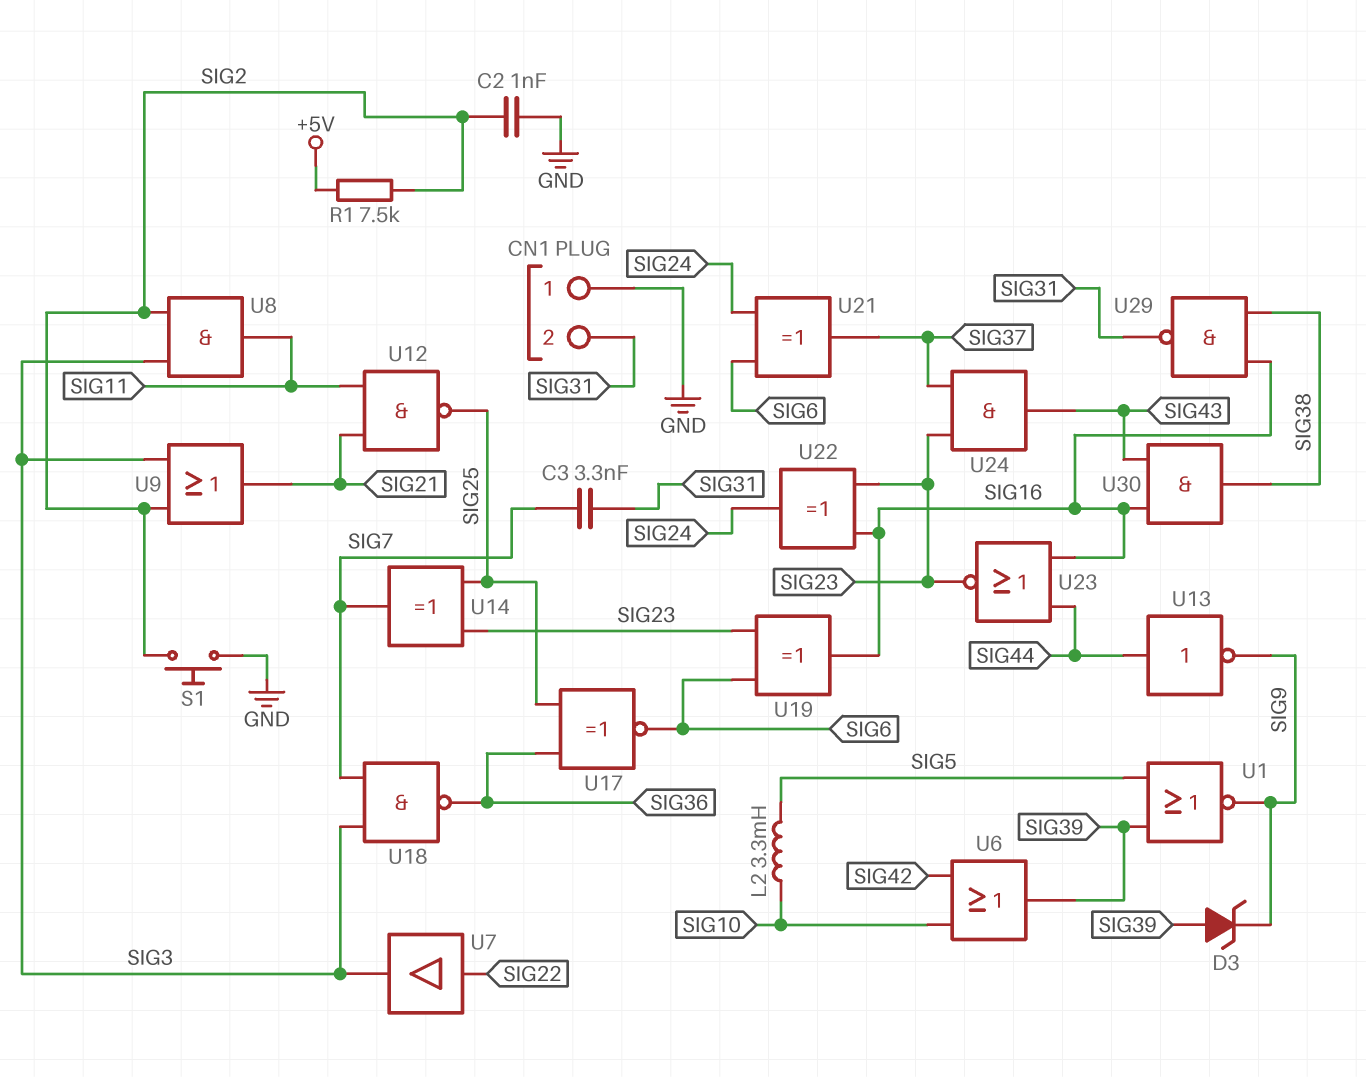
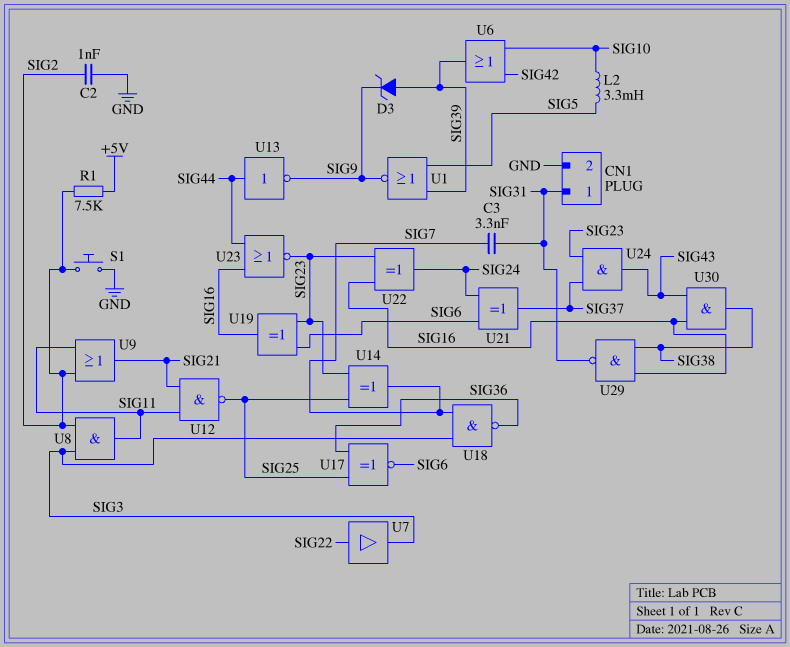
CN1 pin 1: GND -> SIG31
CN1 pin 2: SIG31 -> GND
U9: OR (in SIG2, in SIG3, out SIG21) -> OR (in SIG2, in SIG11, out SIG21)

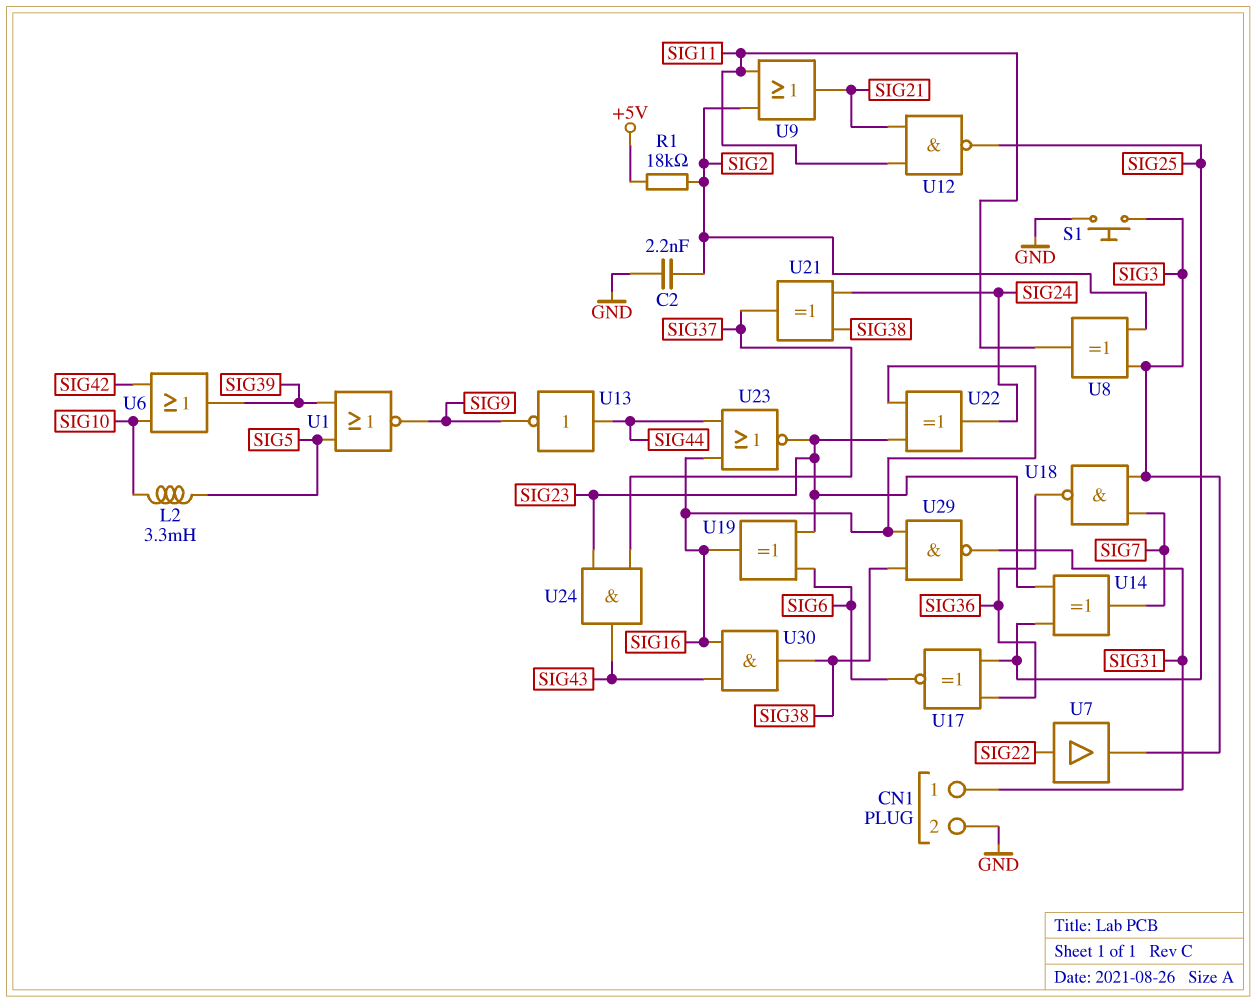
C2: 1nF (GND, SIG2) -> 2.2nF (GND, SIG2)
C3: 3.3nF (SIG7, SIG31) -> none
D3: zener (A SIG39, K SIG9) -> none
R1: 7.5k (+5V, SIG2) -> 18k (+5V, SIG2)
S1: button (GND, SIG2) -> button (GND, SIG3)
U8: AND (in SIG2, in SIG3, out SIG11) -> XOR (in SIG2, in SIG3, out SIG11)
U21: XOR (in SIG6, in SIG24, out SIG37) -> XOR (in SIG24, in SIG38, out SIG37)

